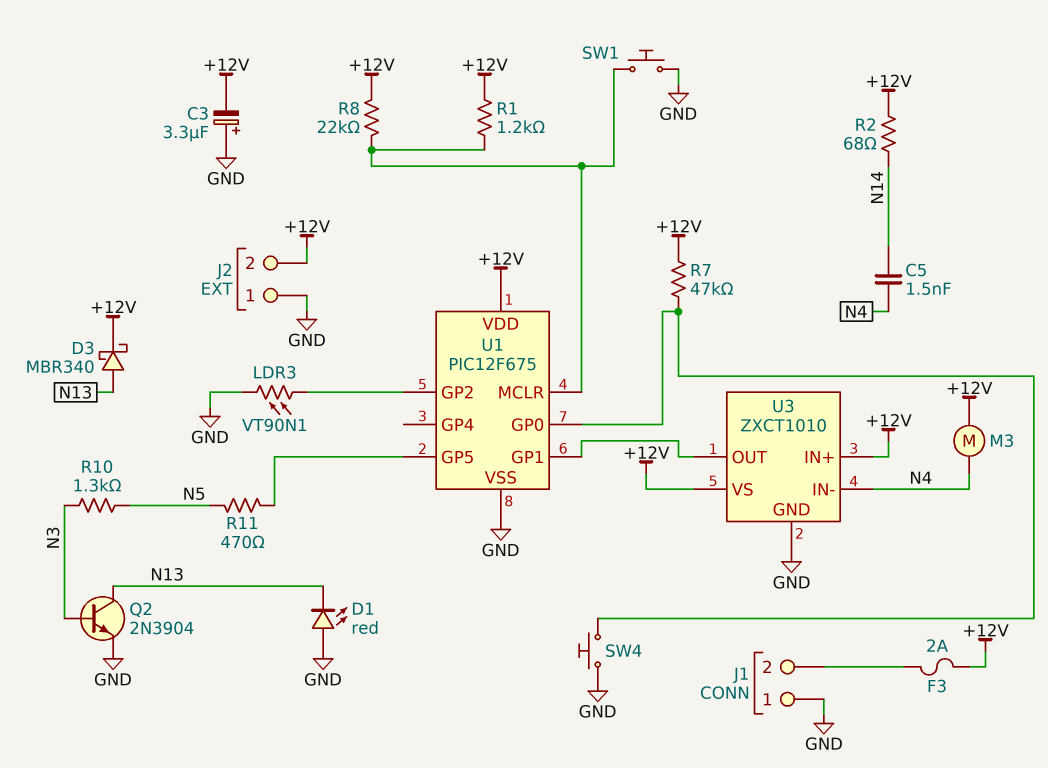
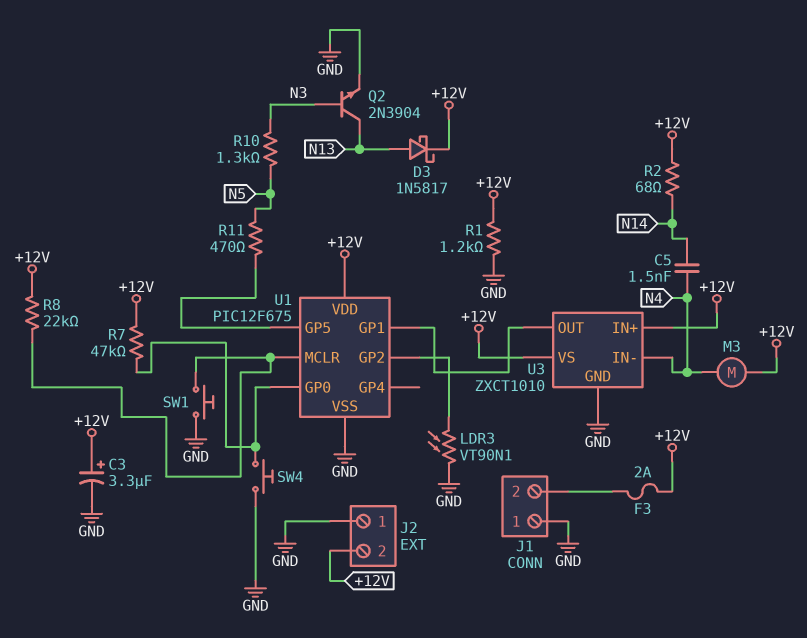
C3: 3.3uF (plus GND, minus +12V) -> 3.3uF (plus +12V, minus GND)
D1: LED red (A GND, K N13) -> none
D3: schottky MBR340 (A N13, K +12V) -> schottky 1N5817 (A N13, K +12V)
R1: 1.2k (+12V, U1/MCLR) -> 1.2k (+12V, GND)

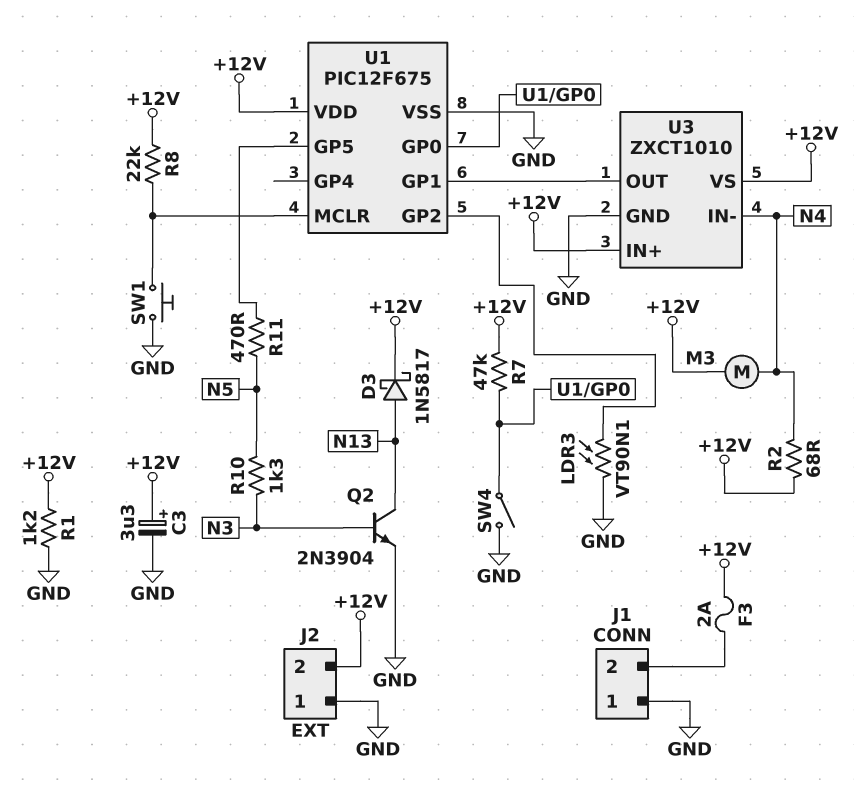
C5: 1.5nF (N4, N14) -> none
R2: 68 (+12V, N14) -> 68 (+12V, N4)
SW4: button (GND, U1/GP0) -> switch (GND, U1/GP0)

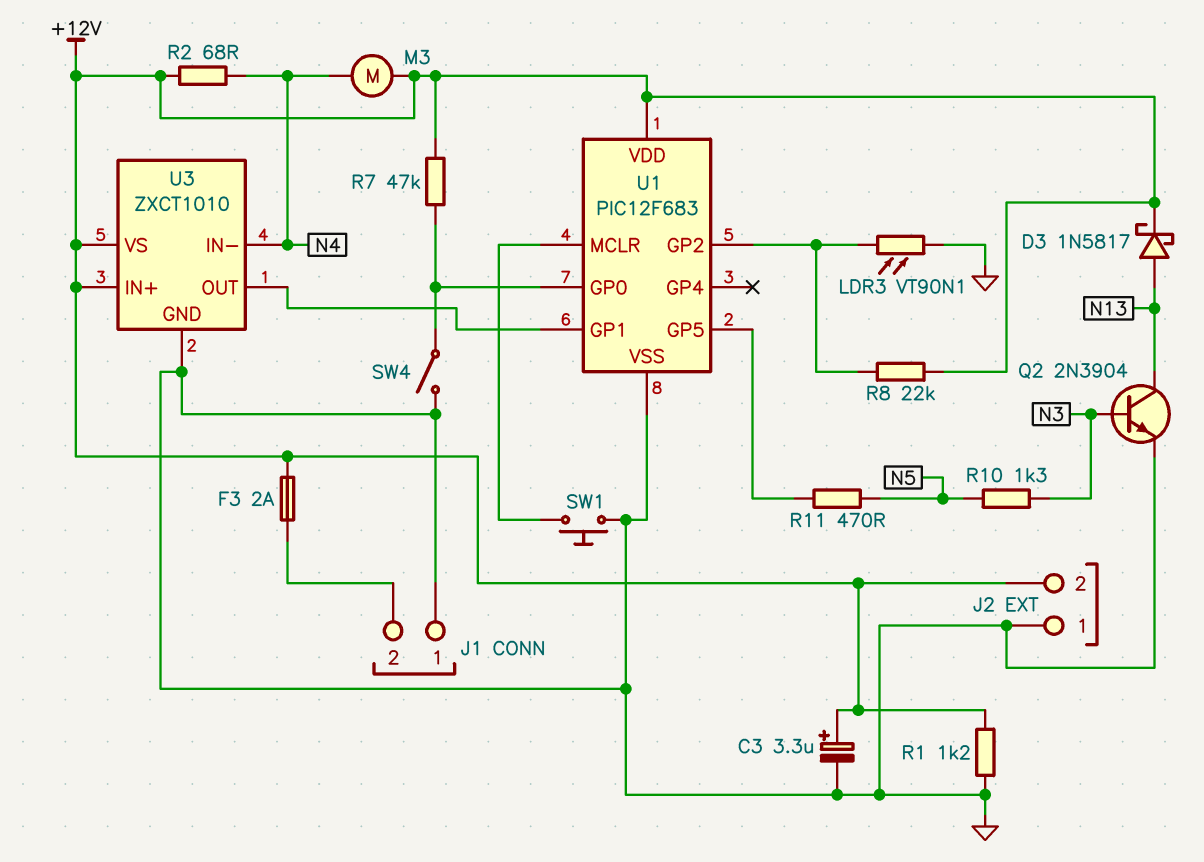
R8: 22k (+12V, U1/MCLR) -> 22k (+12V, U1/GP2)
U1: PIC12F675 -> PIC12F683

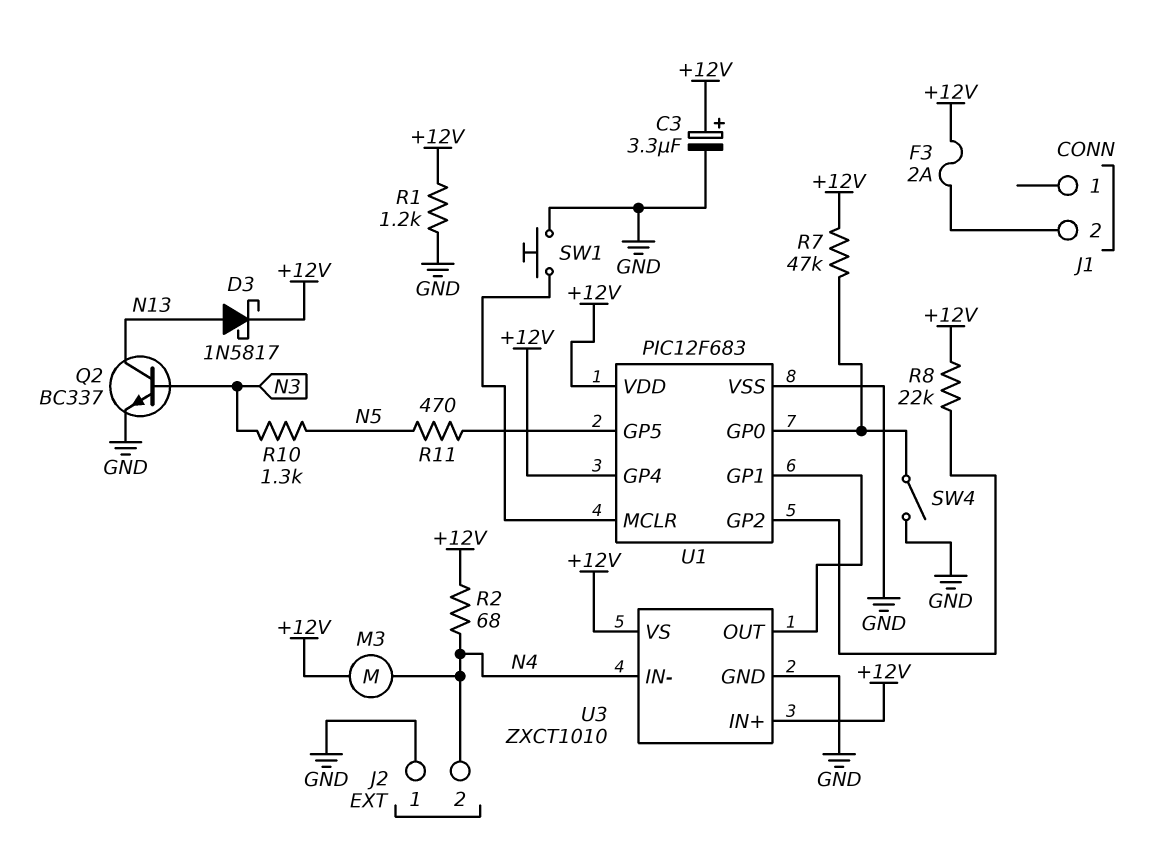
J1 pin 1: GND -> none
J2 pin 2: +12V -> N4
LDR3: VT90N1 (GND, U1/GP2) -> none
Q2: NPN 2N3904 (B N3, C N13, E GND) -> NPN BC337 (B N3, C N13, E GND)
U1 pin GP4: none -> +12V

